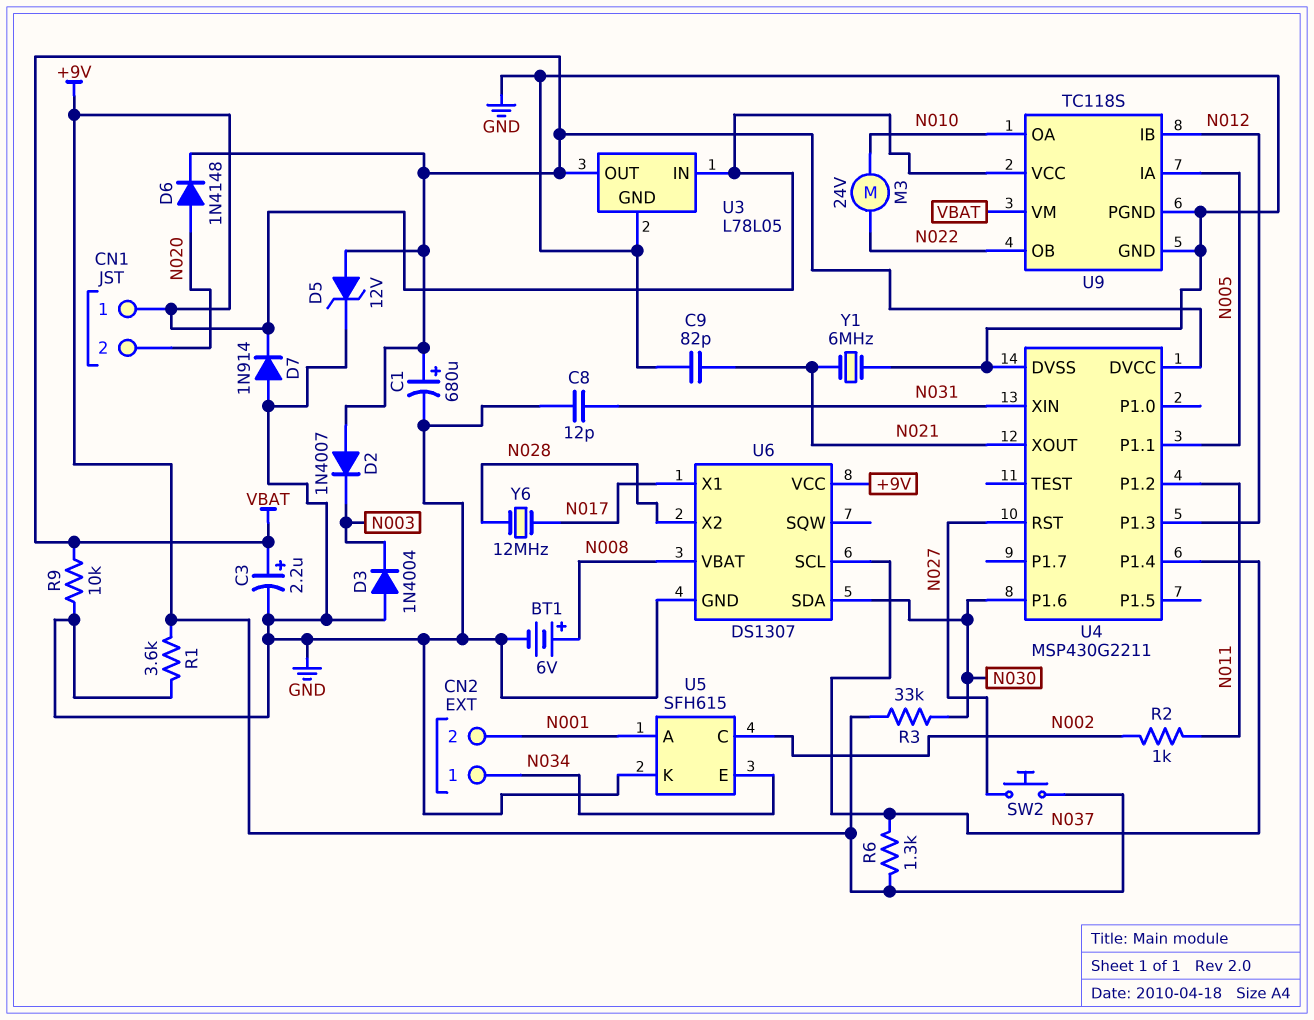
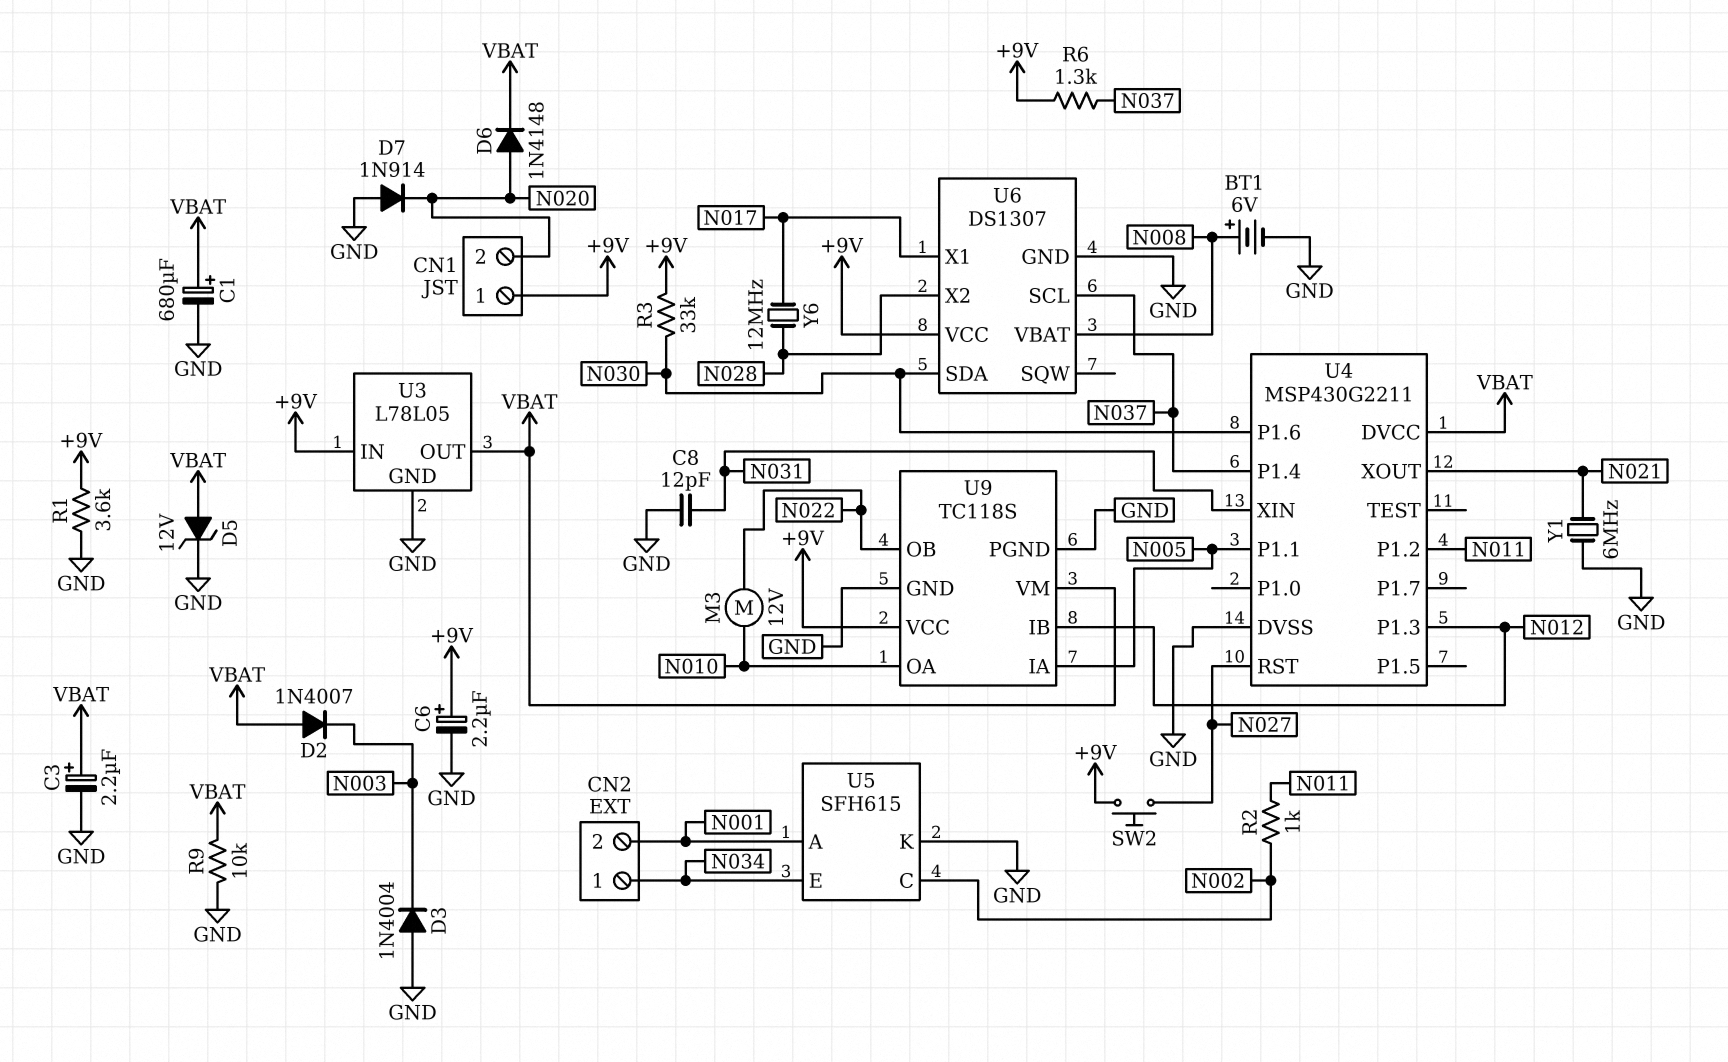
C6: none -> 2.2uF (plus +9V, minus GND)
C9: 82pF (GND, N021) -> none
D7: diode 1N914 (A GND, K +9V) -> diode 1N914 (A GND, K N020)
M3: motor 24V (N010, N022) -> motor 12V (N010, N022)

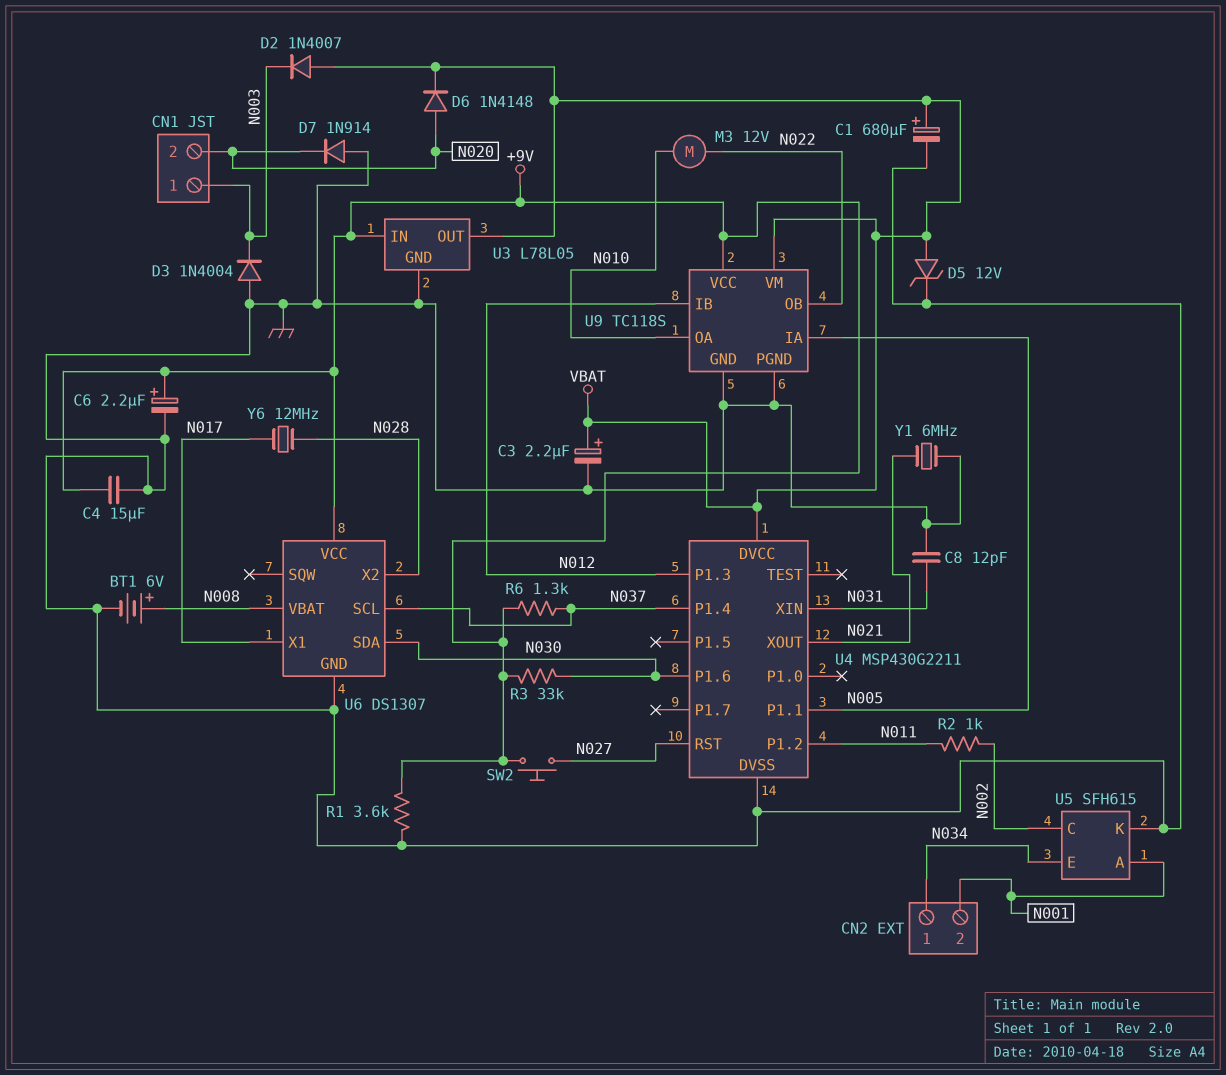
C4: none -> 15uF (+9V, GND)
CN1 pin 1: +9V -> N003
R9: 10k (GND, VBAT) -> none

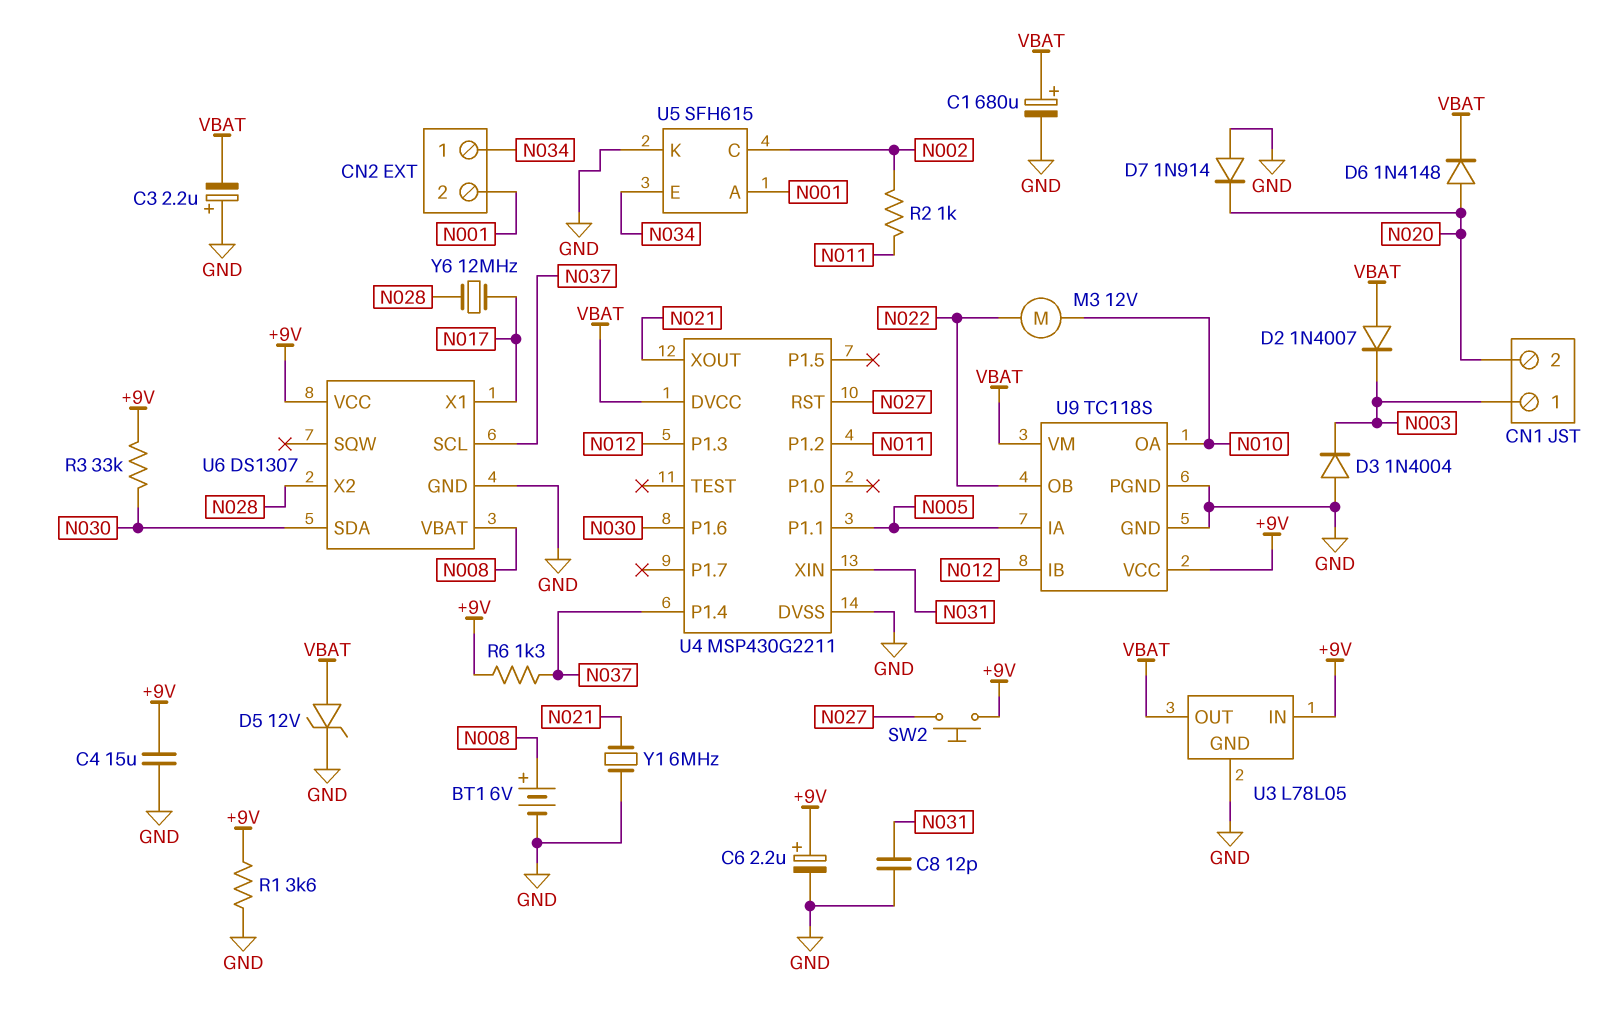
C3: 2.2uF (plus VBAT, minus GND) -> 2.2uF (plus GND, minus VBAT)

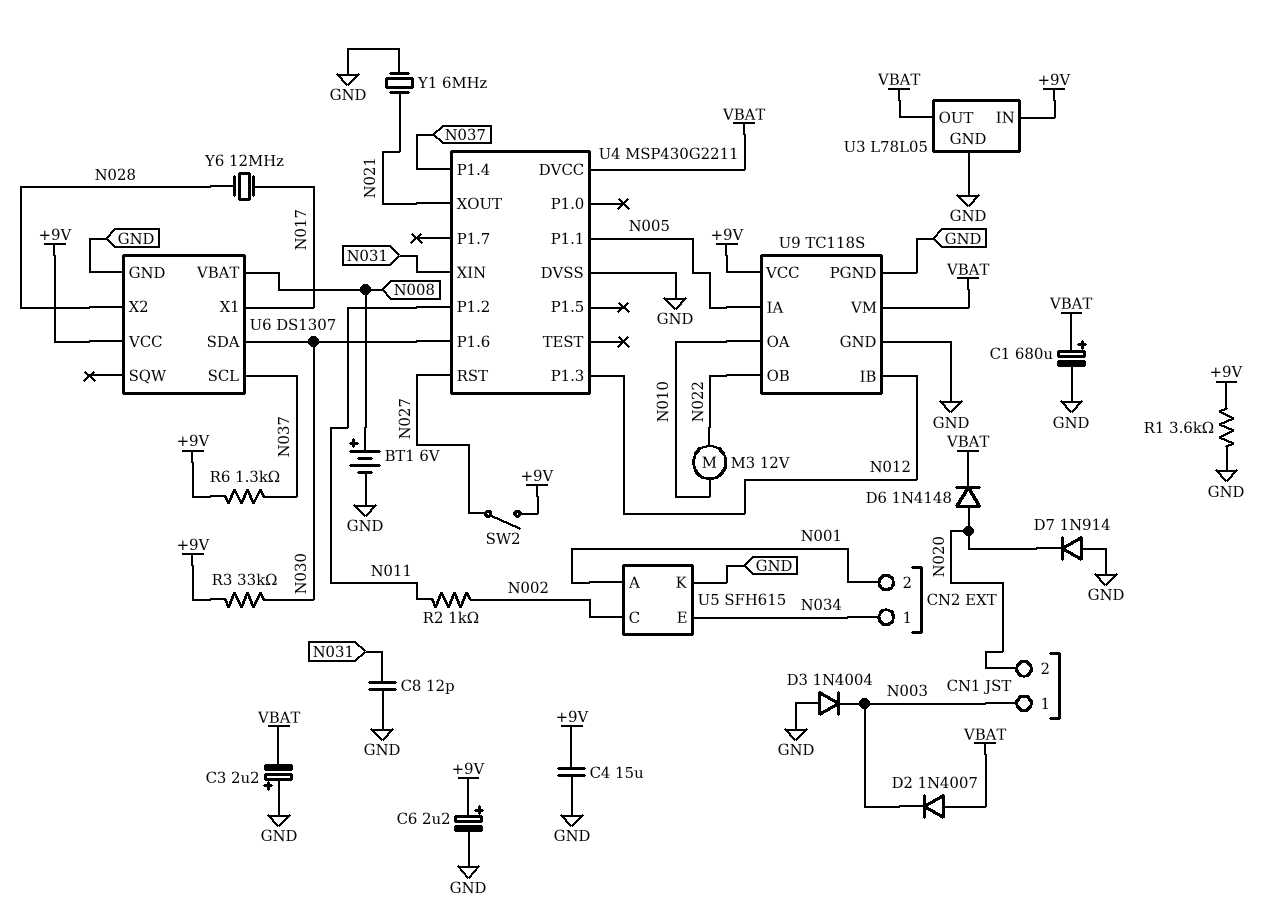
D5: zener 12V (A VBAT, K GND) -> none
SW2: button (+9V, N027) -> switch (+9V, N027)

